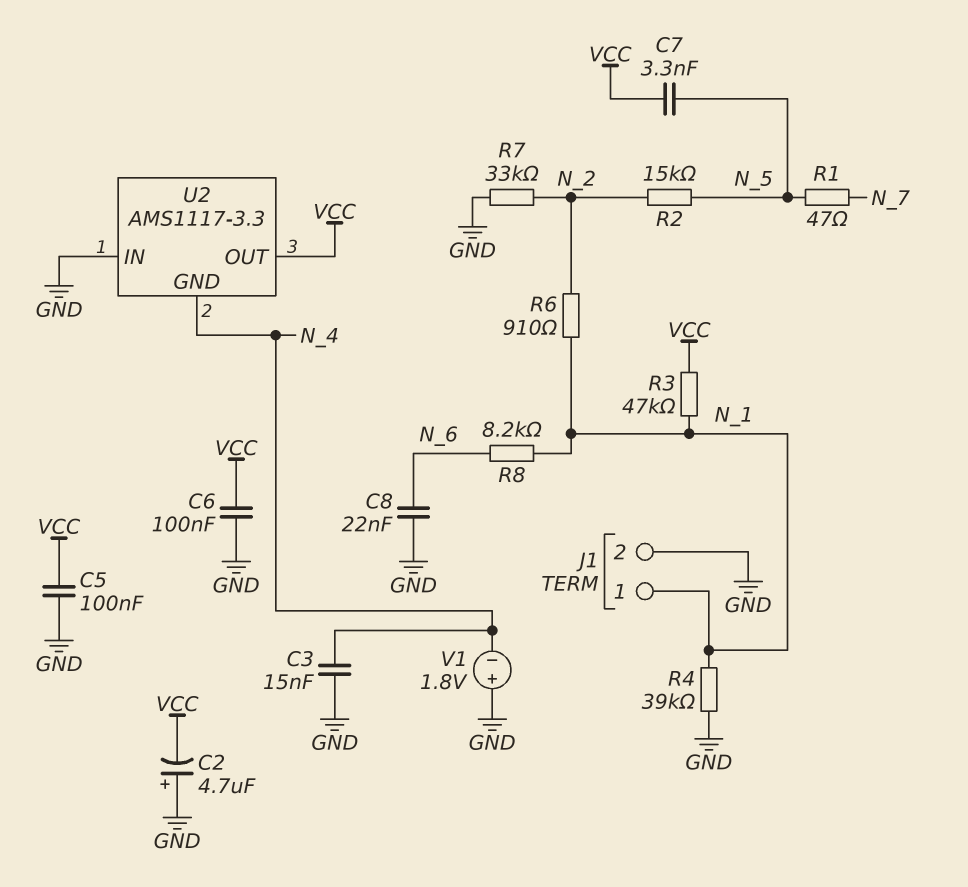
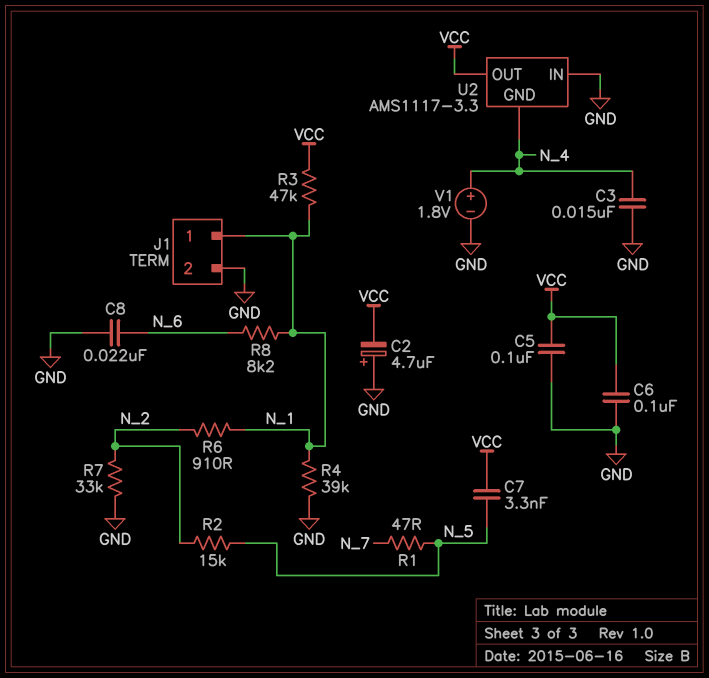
V1: 1.8V (plus GND, minus N_4) -> 1.8V (plus N_4, minus GND)

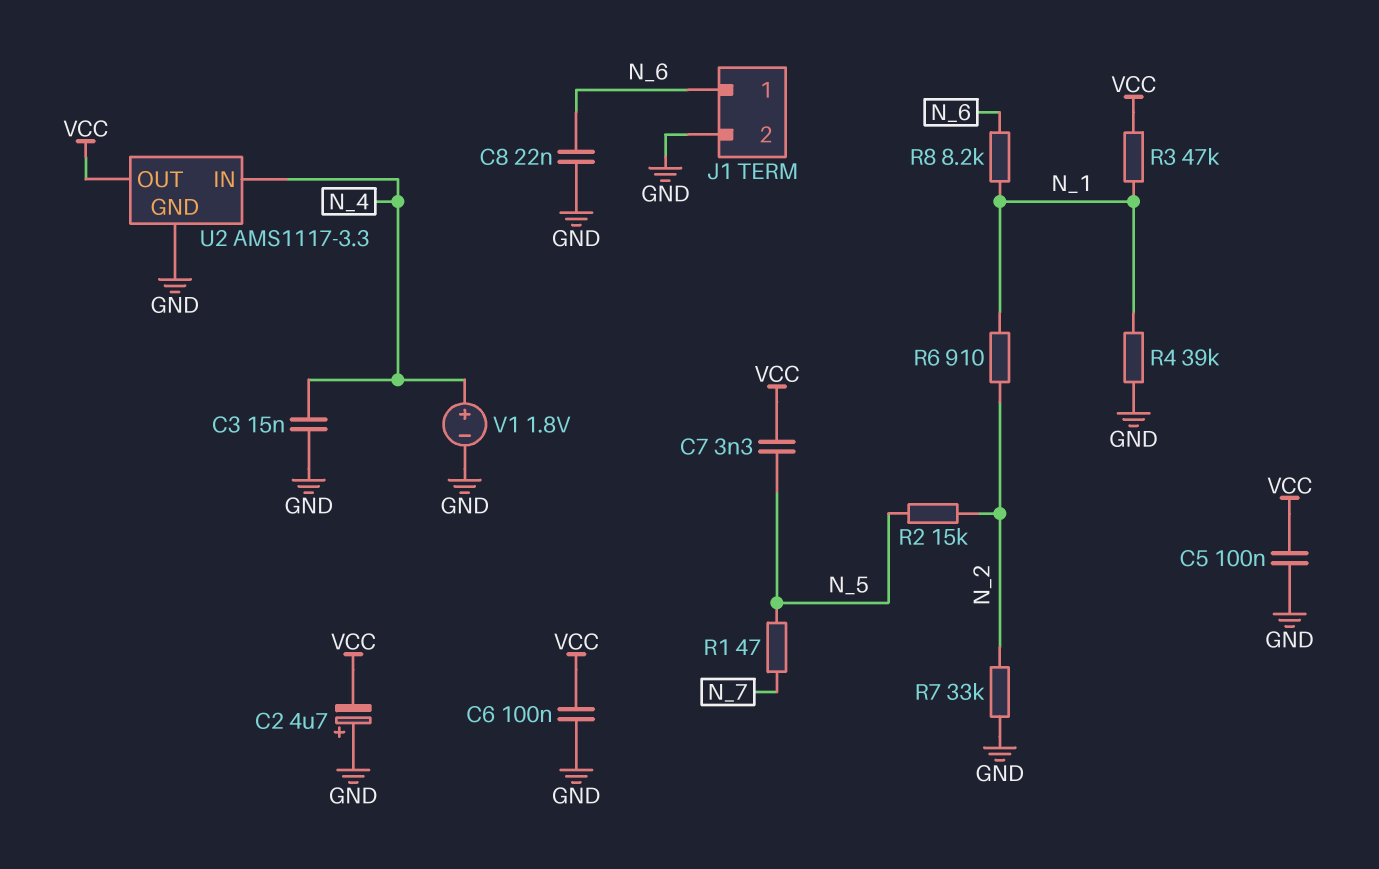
J1 pin 1: N_1 -> N_6
U2 pin GND: N_4 -> GND
U2 pin IN: GND -> N_4

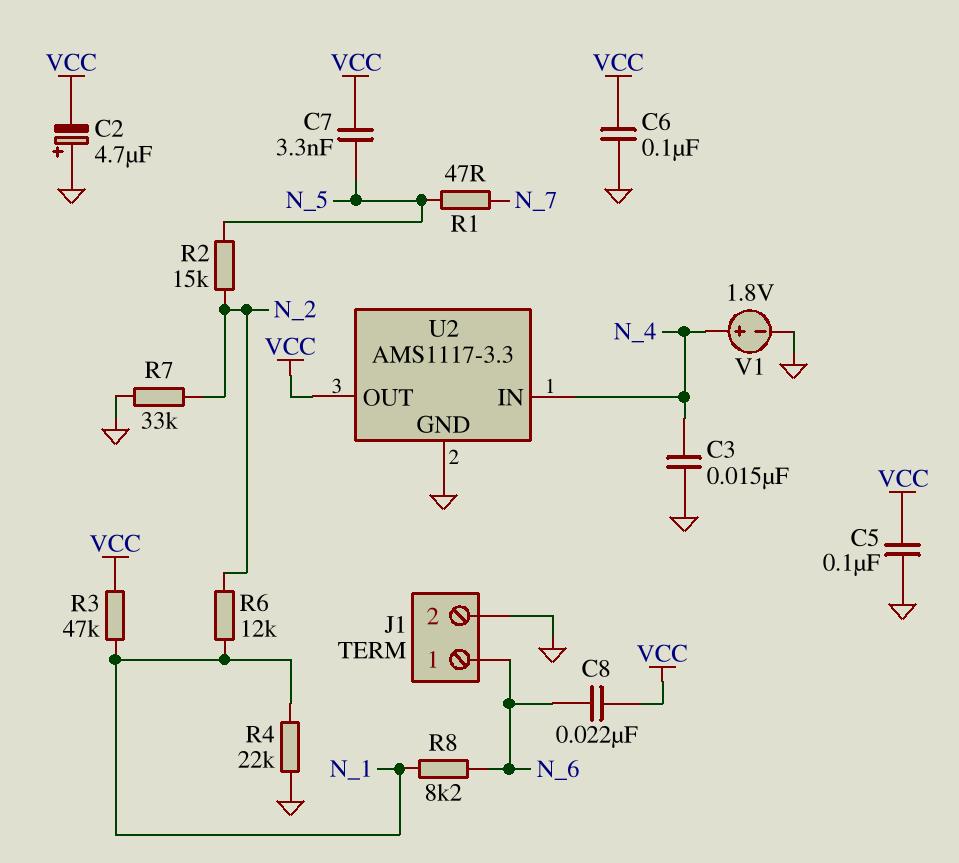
C8: 22nF (GND, N_6) -> 22nF (N_6, VCC)
R4: 39k (GND, N_1) -> 22k (GND, N_1)
R6: 910 (N_1, N_2) -> 12k (N_1, N_2)

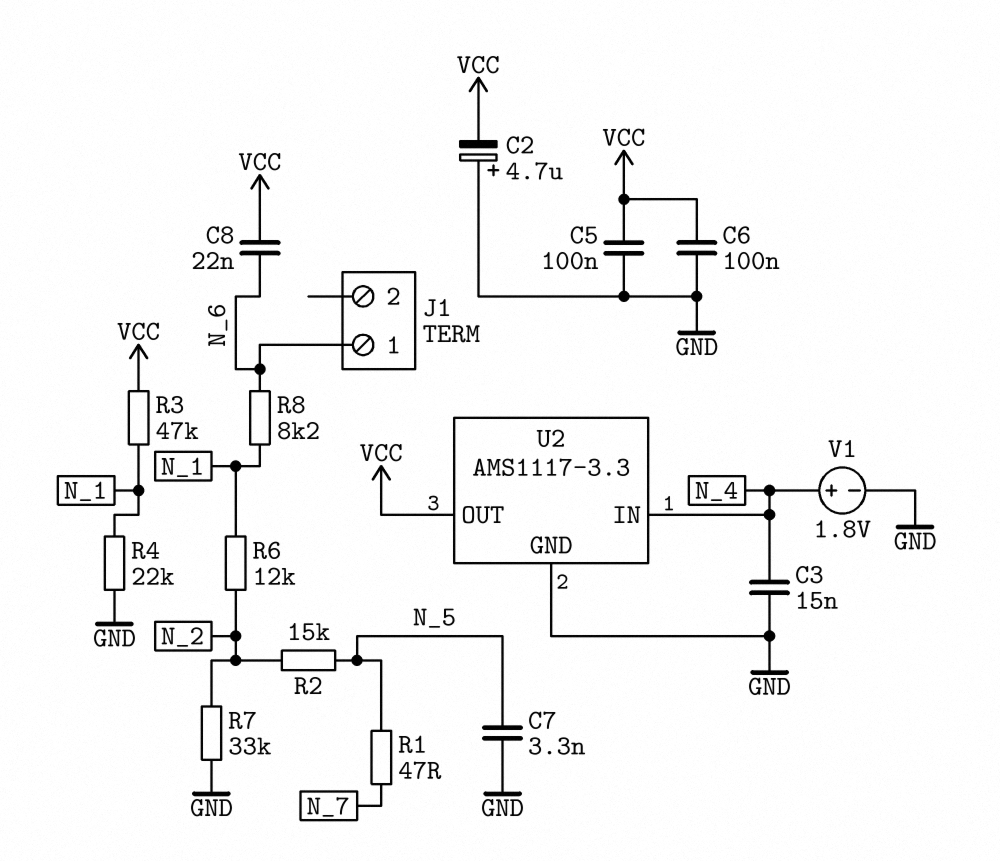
C7: 3.3nF (N_5, VCC) -> 3.3nF (GND, N_5)
J1 pin 2: GND -> none

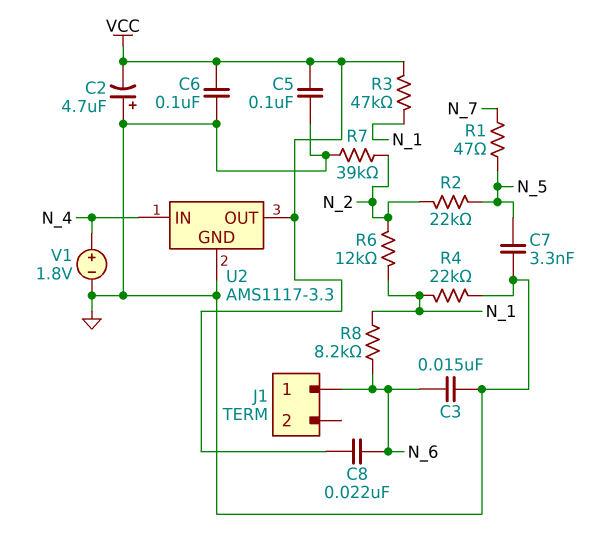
C3: 15nF (GND, N_4) -> 15nF (GND, N_6)
R2: 15k (N_2, N_5) -> 22k (N_2, N_5)
R7: 33k (GND, N_2) -> 39k (GND, N_2)

